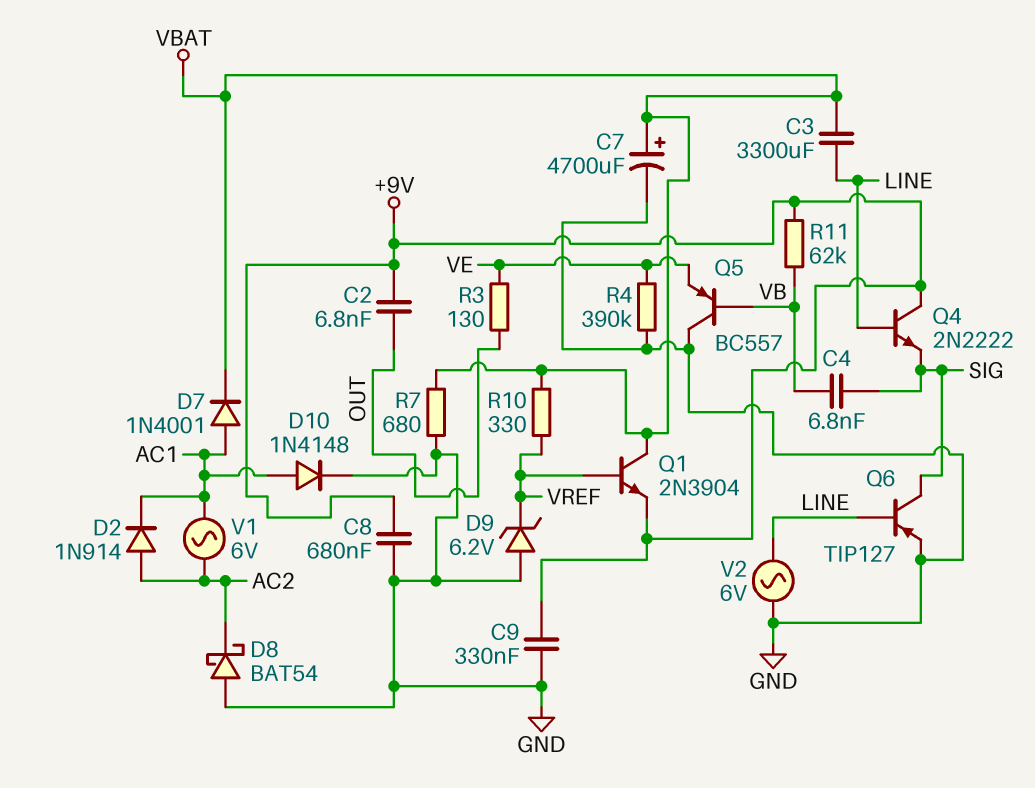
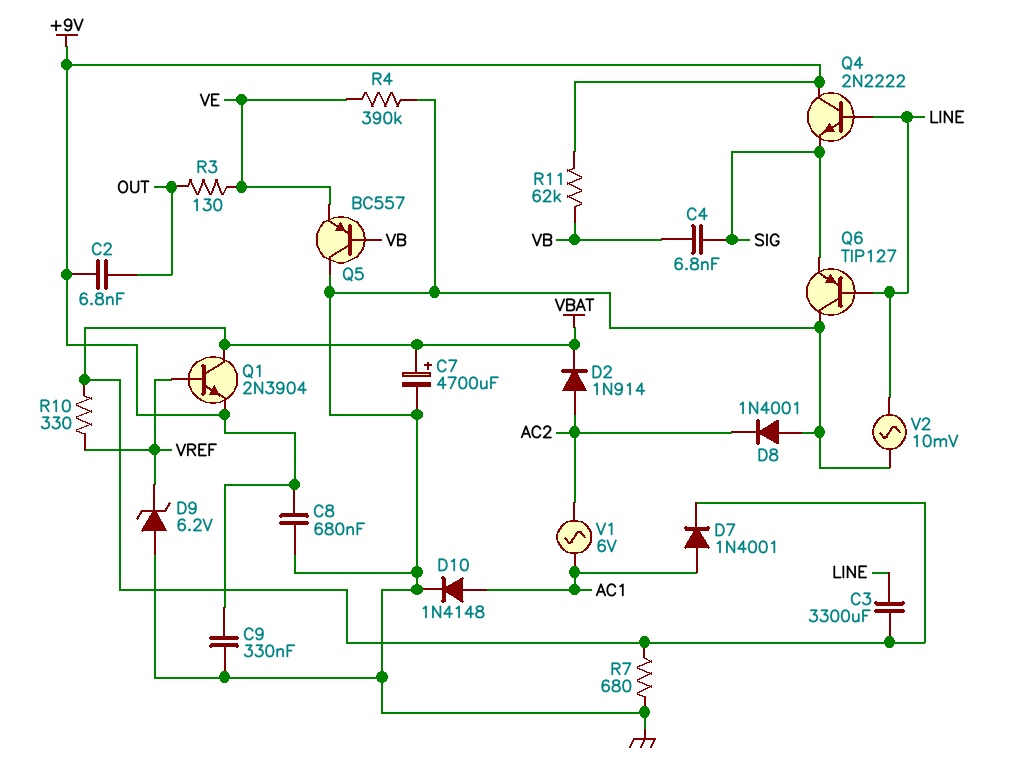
D2: diode 1N914 (A AC2, K AC1) -> diode 1N914 (A AC2, K VBAT)
D8: schottky BAT54 (A GND, K AC2) -> diode 1N4001 (A GND, K AC2)
Q6: PNP TIP127 (B LINE, C SIG, E GND) -> PNP TIP127 (B LINE, C GND, E SIG)
V2: AC 6V (GND, LINE) -> AC 10mV (GND, LINE)

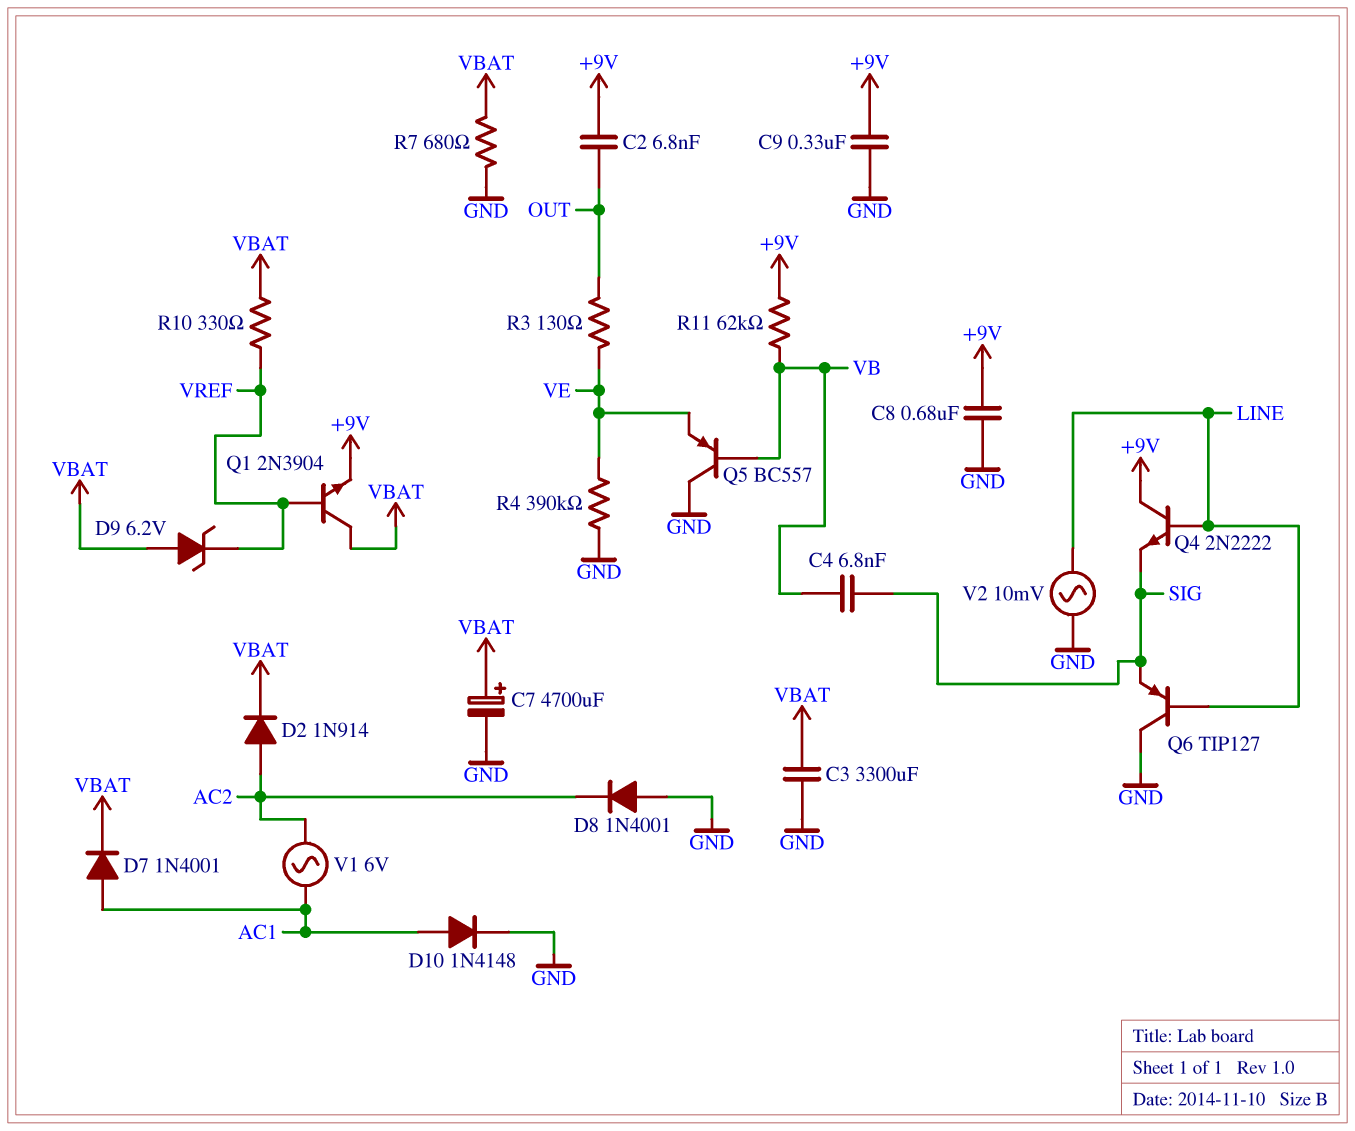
C3: 3300uF (LINE, VBAT) -> 3300uF (GND, VBAT)
D9: zener 6.2V (A GND, K VREF) -> zener 6.2V (A VBAT, K VREF)

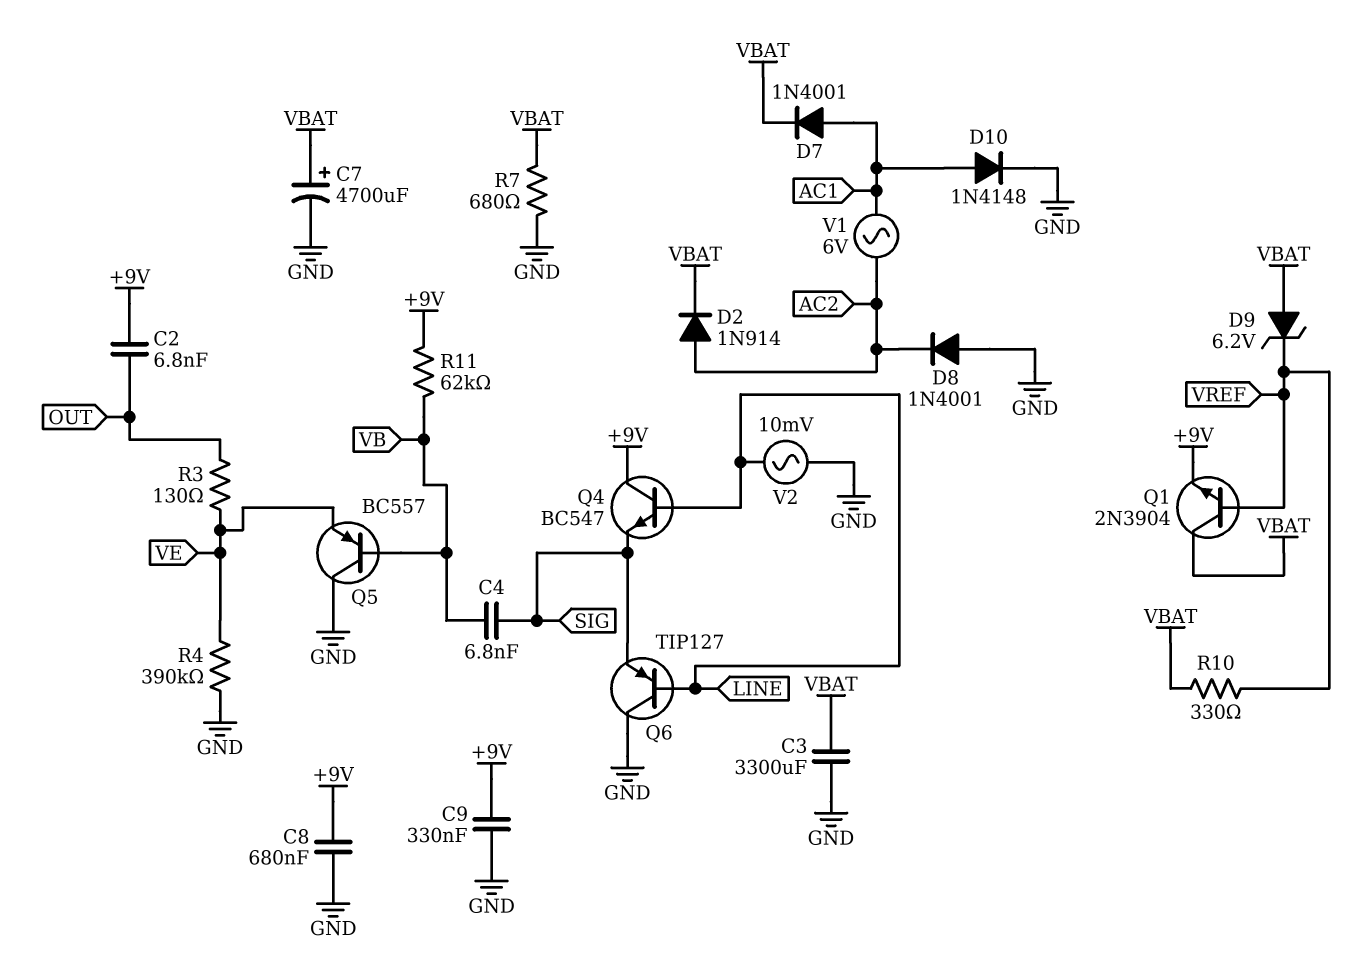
Q4: NPN 2N2222 (B LINE, C +9V, E SIG) -> NPN BC547 (B LINE, C +9V, E SIG)

